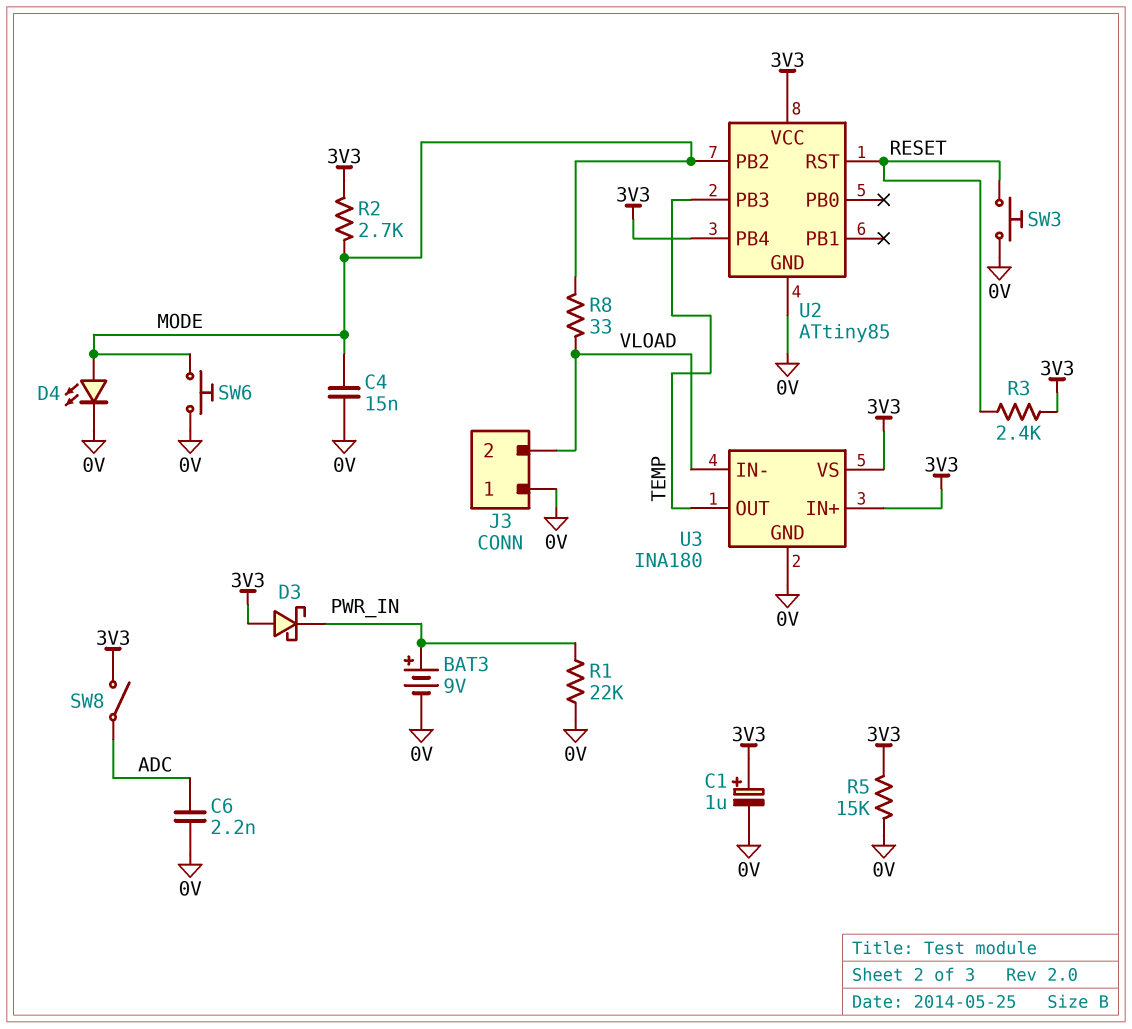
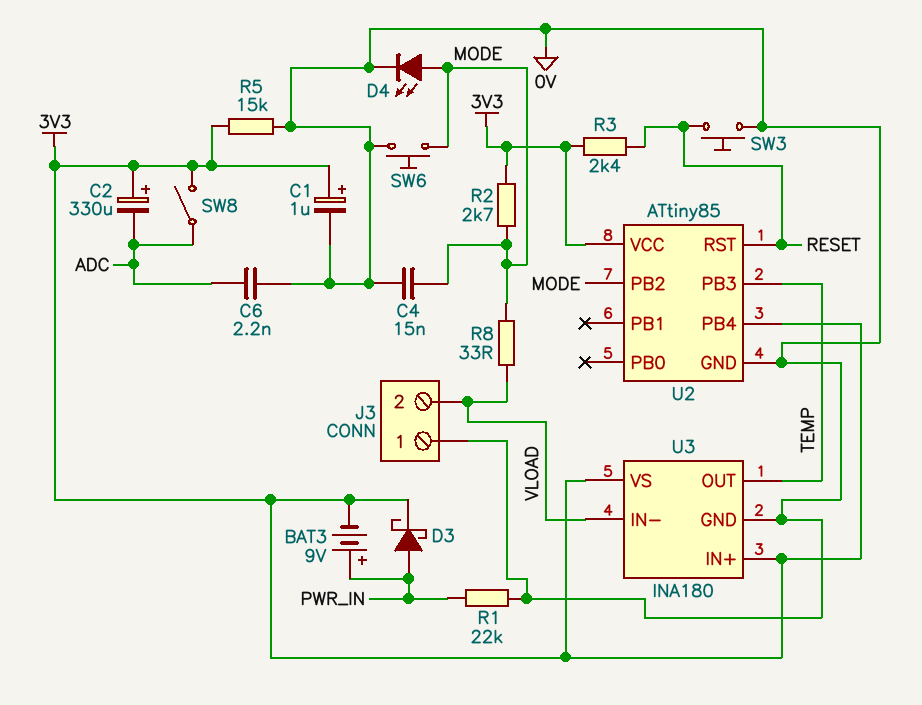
BAT3: 9V (plus PWR_IN, minus 0V) -> 9V (plus PWR_IN, minus 3V3)
C2: none -> 330uF (plus 3V3, minus ADC)
D3: schottky (A 3V3, K PWR_IN) -> schottky (A PWR_IN, K 3V3)

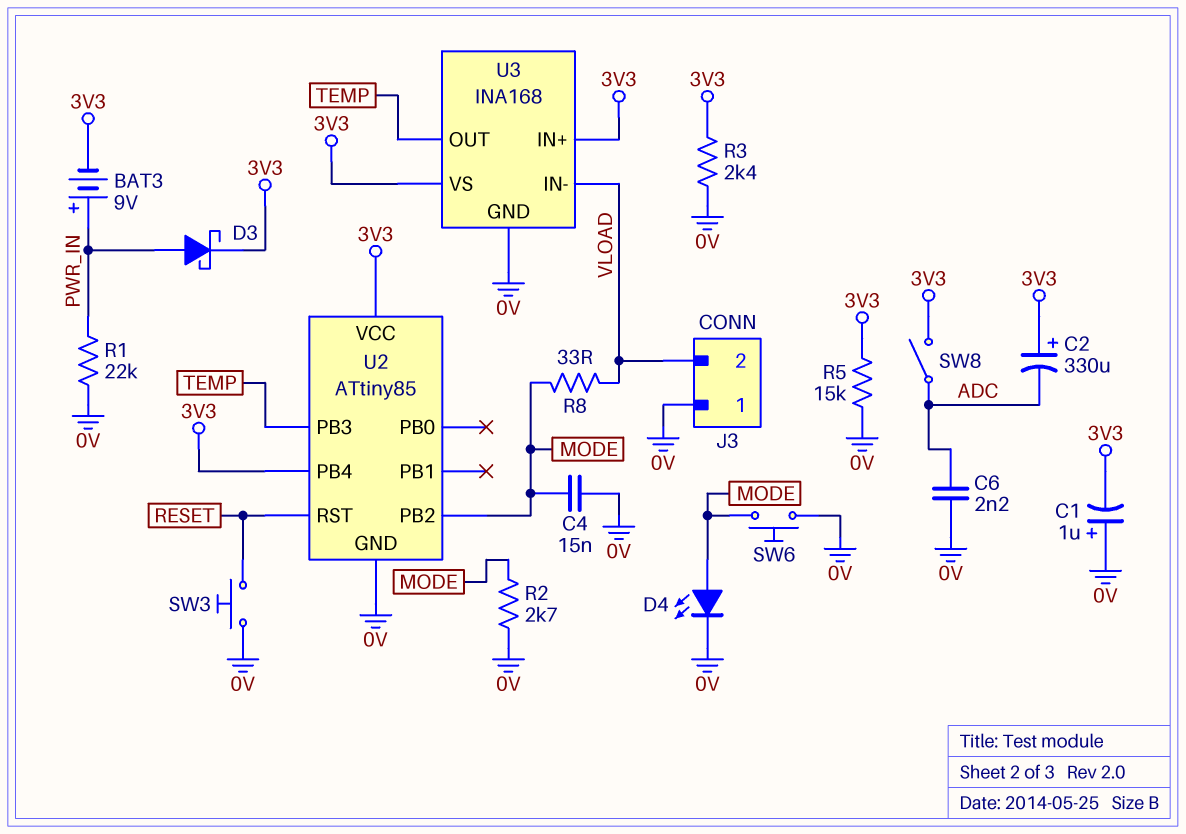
C1: 1uF (plus 3V3, minus 0V) -> 1uF (plus 0V, minus 3V3)
R2: 2.7k (3V3, MODE) -> 2.7k (0V, MODE)
R3: 2.4k (3V3, RESET) -> 2.4k (0V, 3V3)
U3: INA180 -> INA168

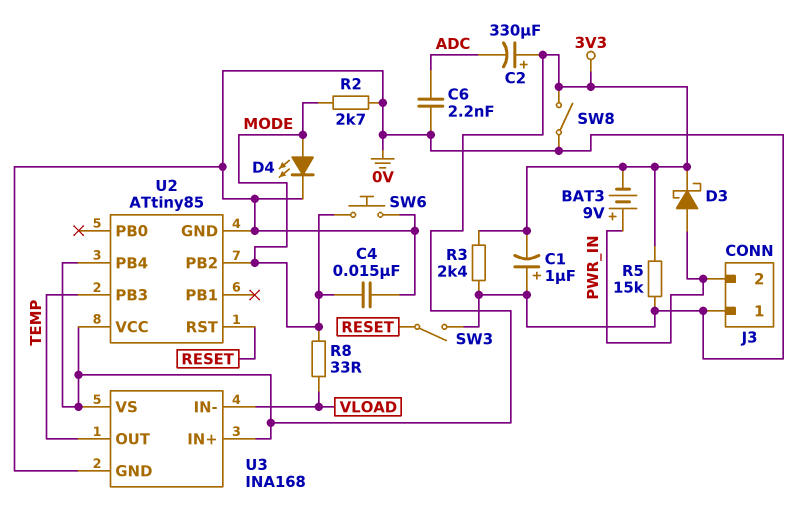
J3 pin 2: VLOAD -> PWR_IN
R1: 22k (0V, PWR_IN) -> none
SW3: button (0V, RESET) -> switch (0V, RESET)
SW8: switch (3V3, ADC) -> switch (0V, 3V3)

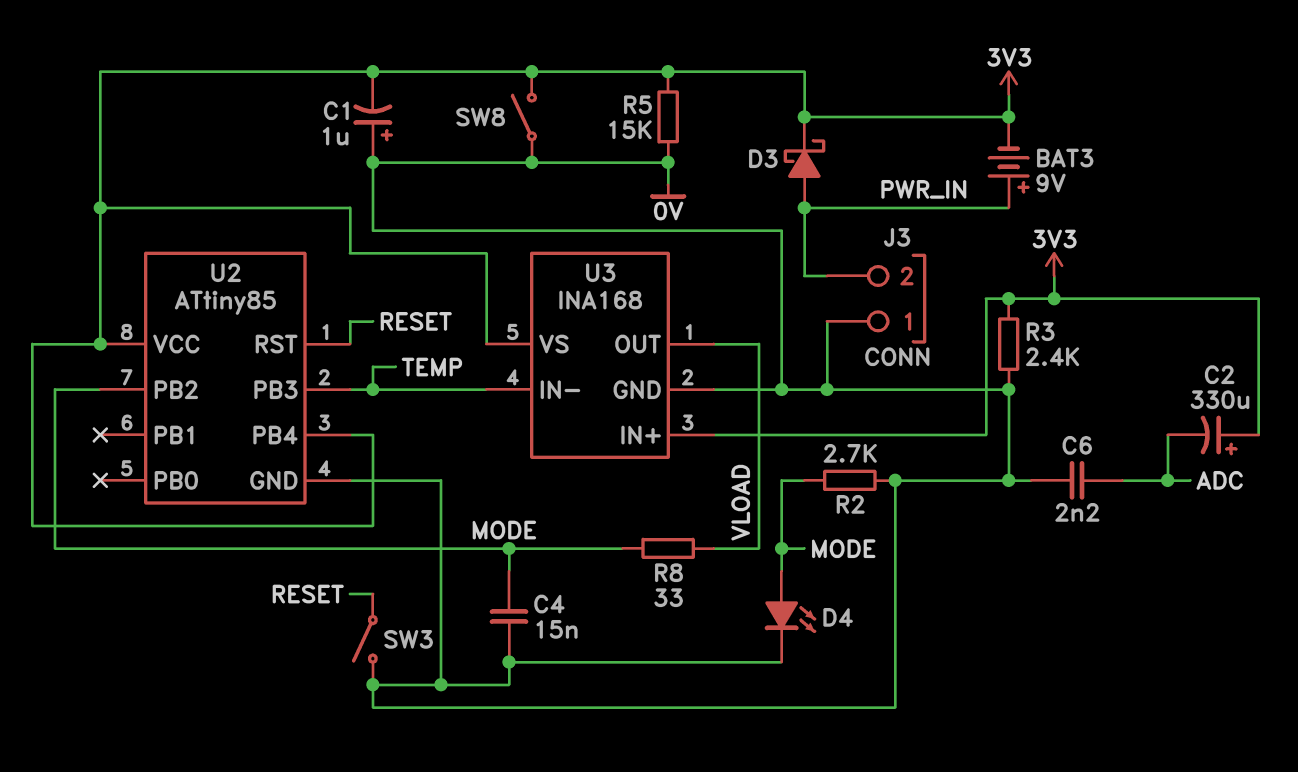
SW6: button (0V, MODE) -> none
U3 pin IN-: VLOAD -> TEMP
U3 pin OUT: TEMP -> VLOAD

